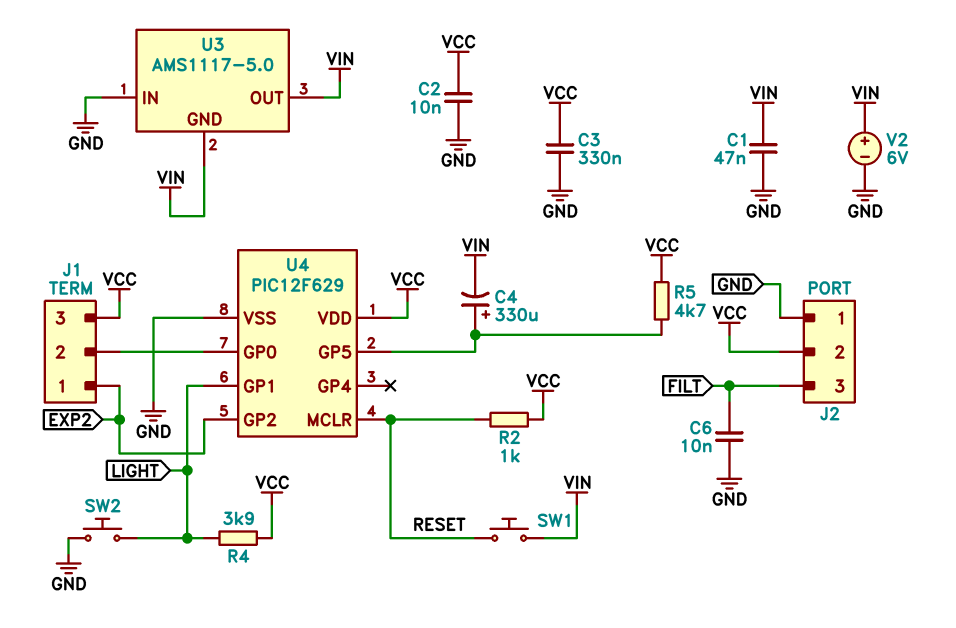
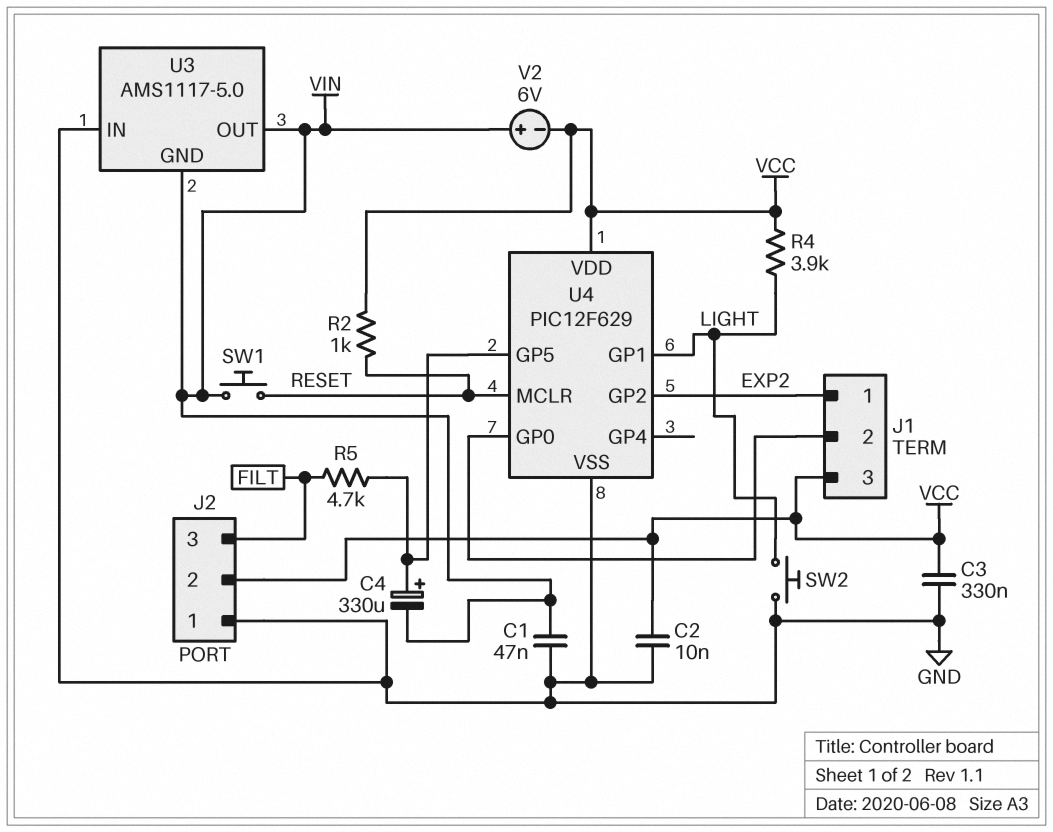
C6: 10nF (FILT, GND) -> none
R5: 4.7k (U4/GP5, VCC) -> 4.7k (FILT, U4/GP5)
V2: 6V (plus VIN, minus GND) -> 6V (plus VIN, minus VCC)

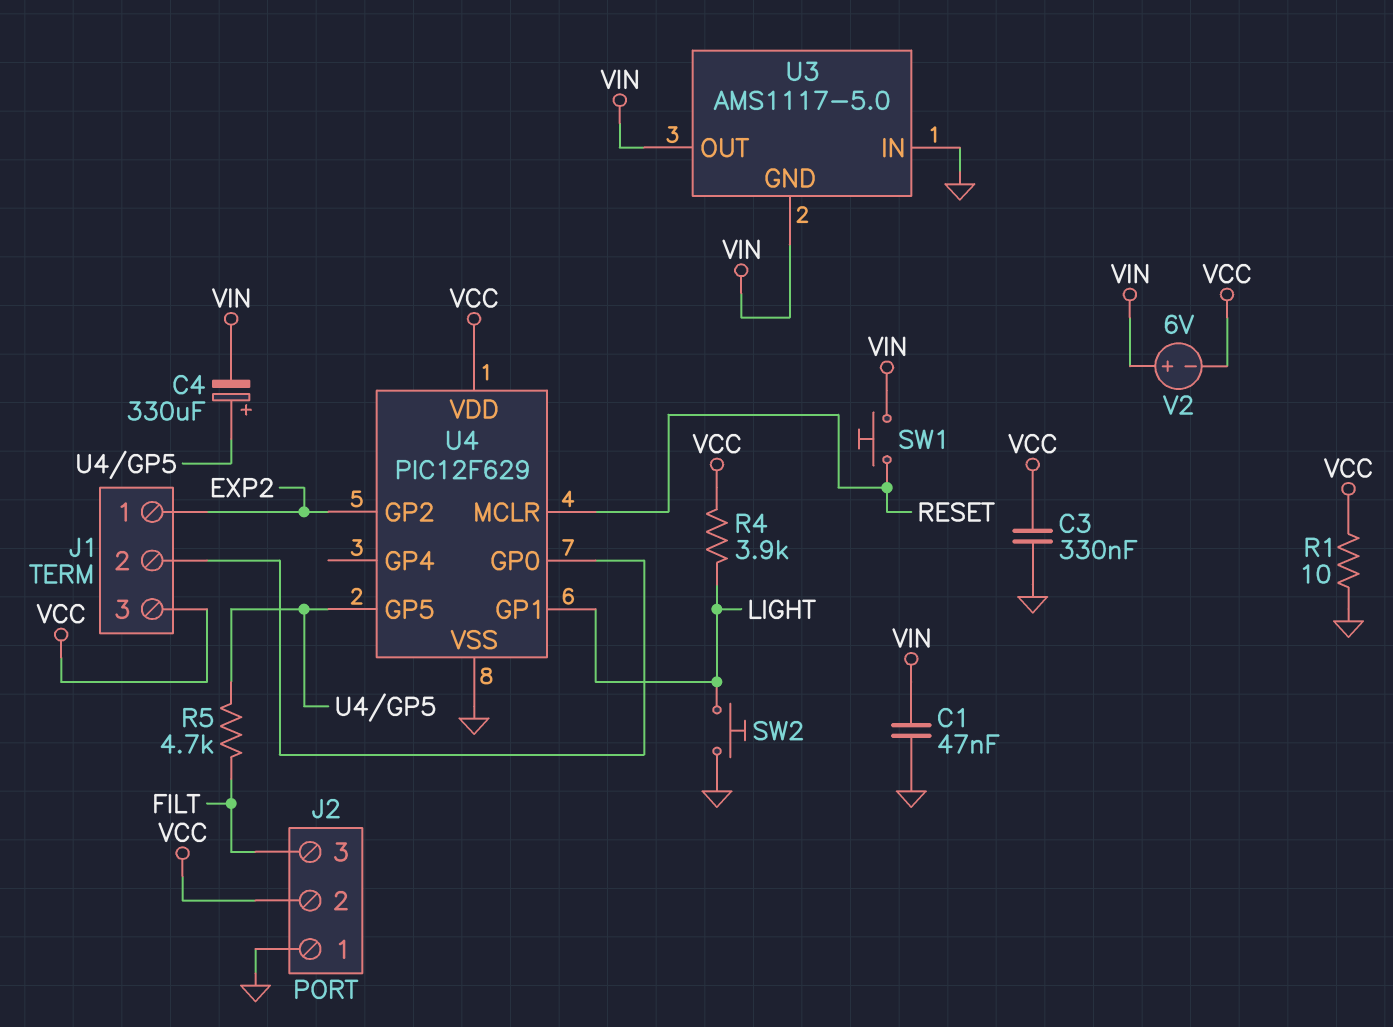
C2: 10nF (GND, VCC) -> none
R1: none -> 10 (GND, VCC)
R2: 1k (RESET, VCC) -> none

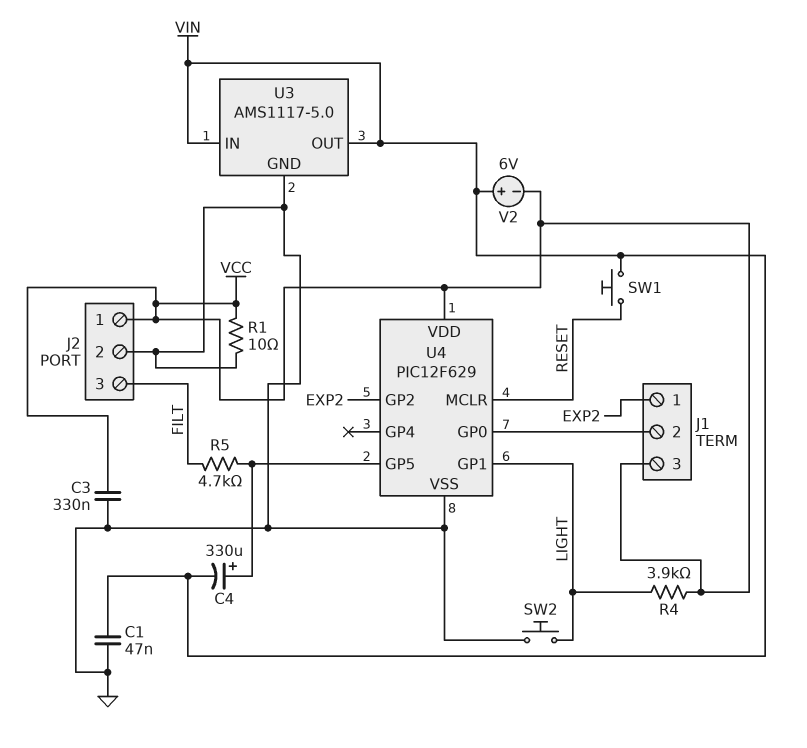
J2 pin 1: GND -> VCC
J2 pin 2: VCC -> GND
U3 pin GND: VIN -> GND
U3 pin IN: GND -> VIN

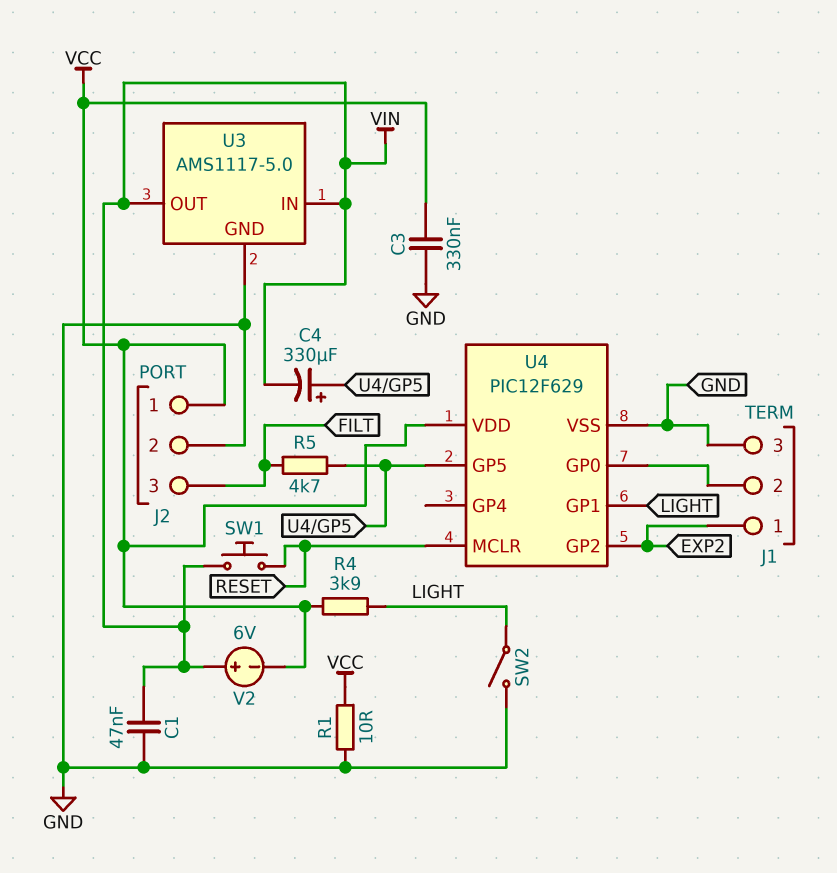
J1 pin 3: VCC -> GND
SW2: button (GND, LIGHT) -> switch (GND, LIGHT)

